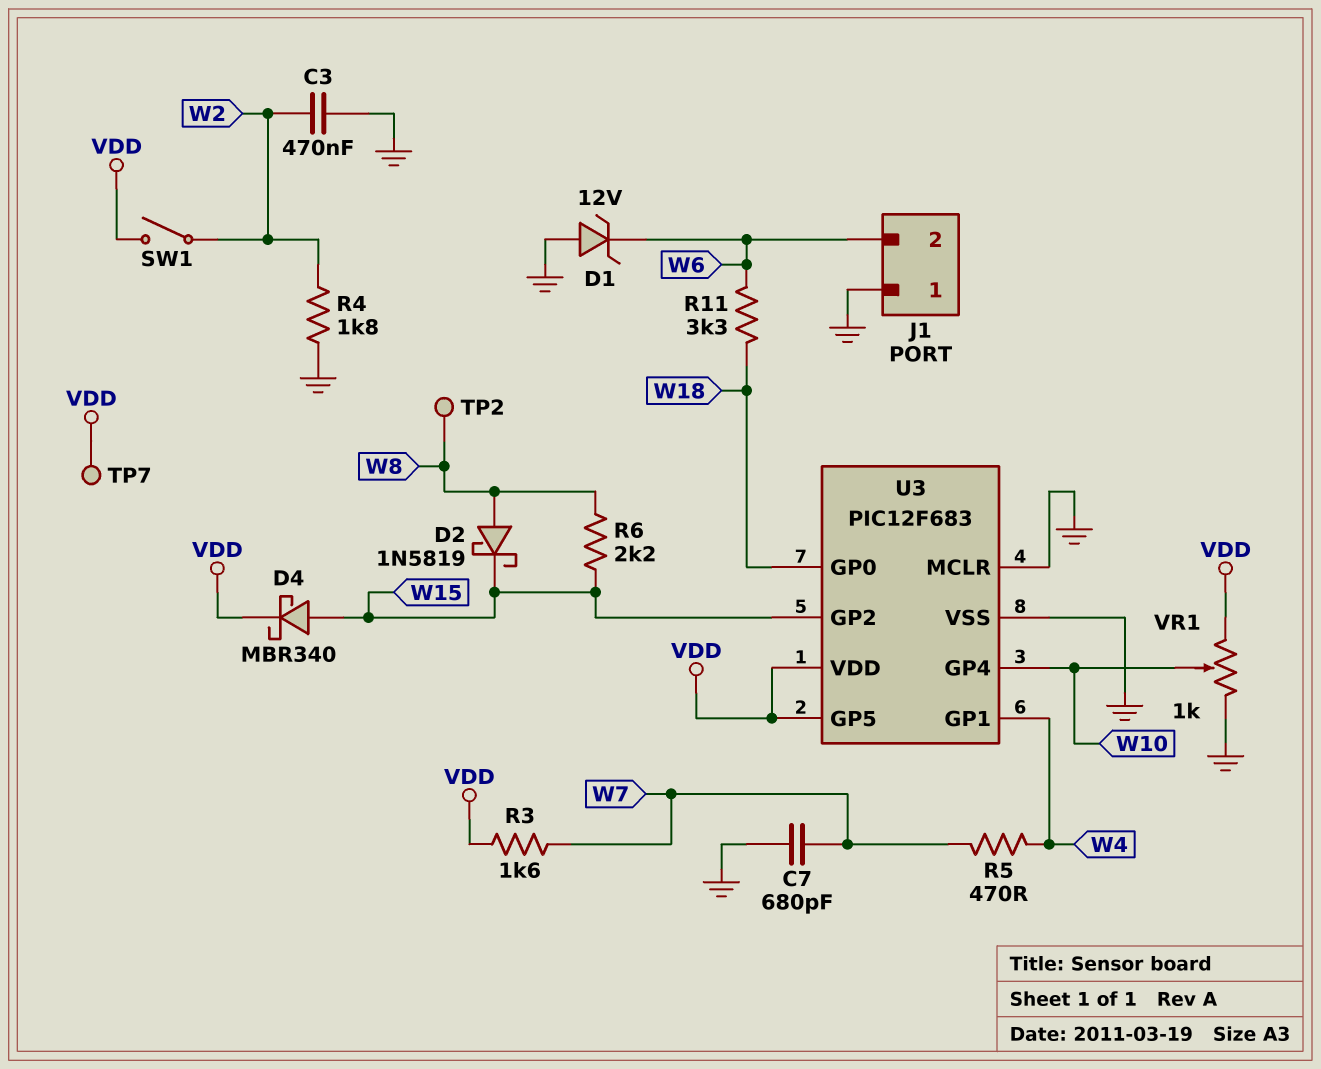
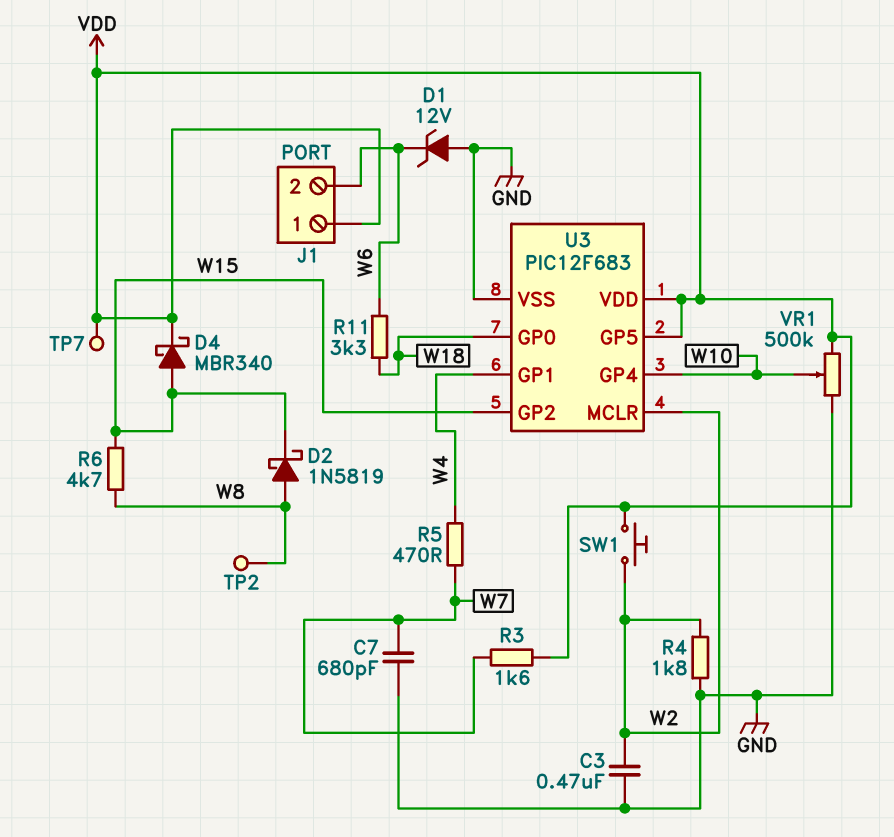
J1 pin 1: GND -> VDD
R6: 2.2k (W8, W15) -> 4.7k (W8, W15)
SW1: switch (VDD, W2) -> button (VDD, W2)
U3 pin MCLR: GND -> W2
VR1: 1k (GND, VDD, wiper W10) -> 500k (GND, VDD, wiper W10)

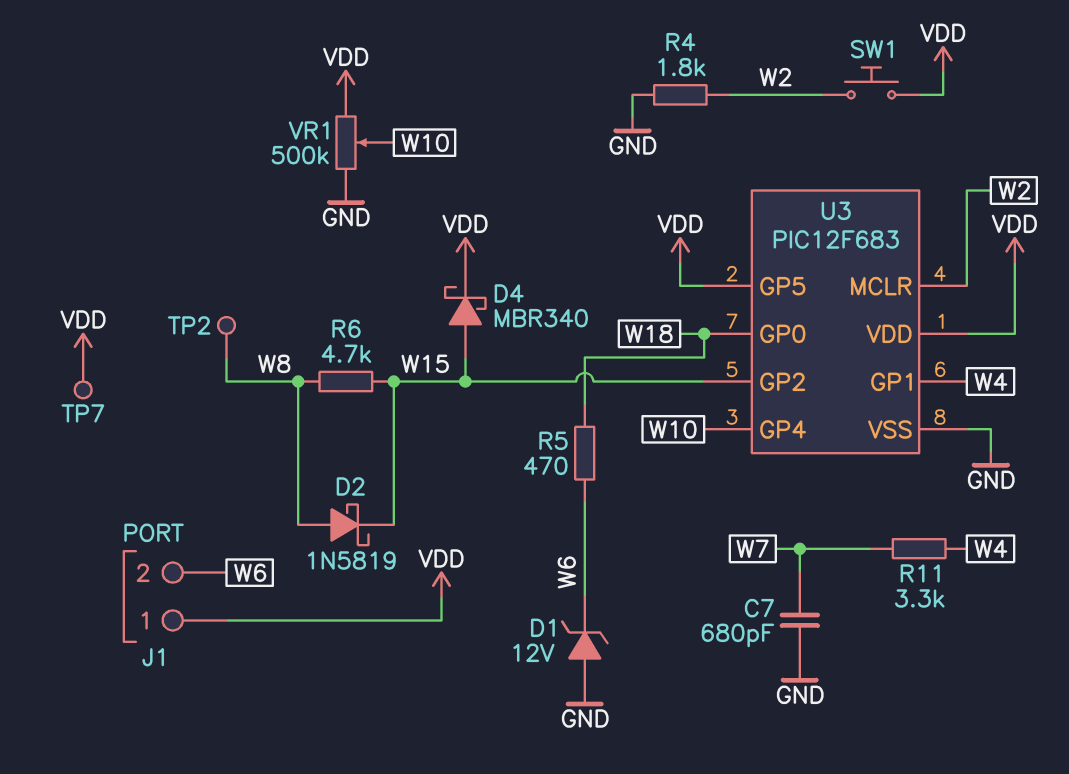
C3: 470nF (GND, W2) -> none
R3: 1.6k (VDD, W7) -> none
R5: 470 (W4, W7) -> 470 (W6, W18)
R11: 3.3k (W6, W18) -> 3.3k (W4, W7)

